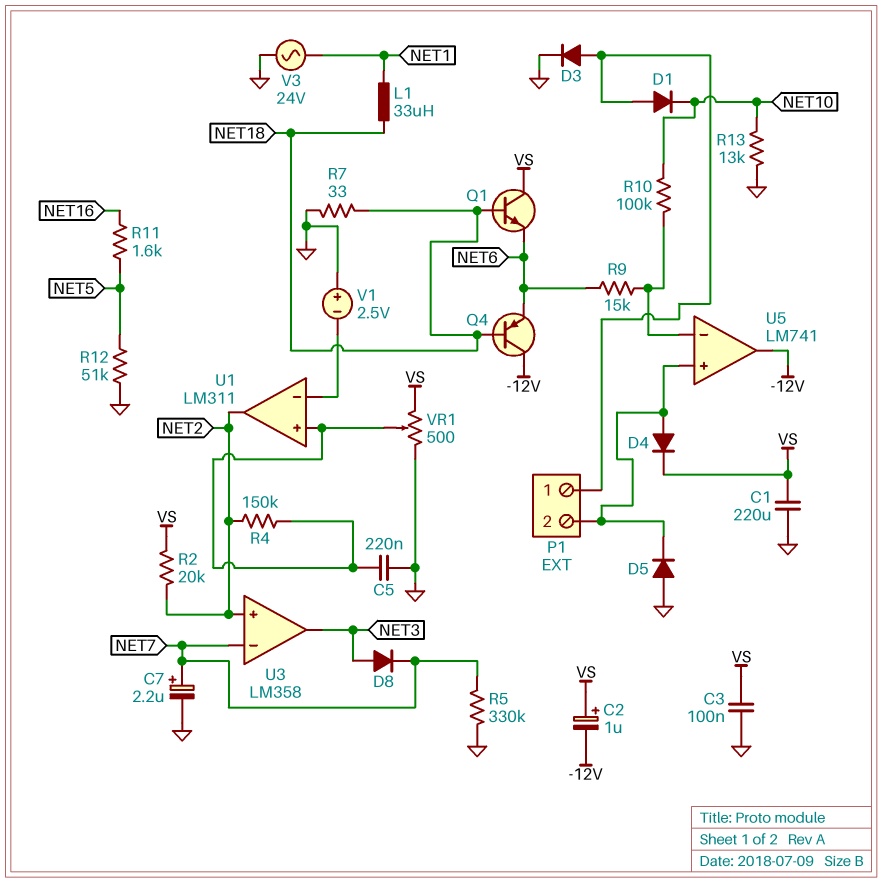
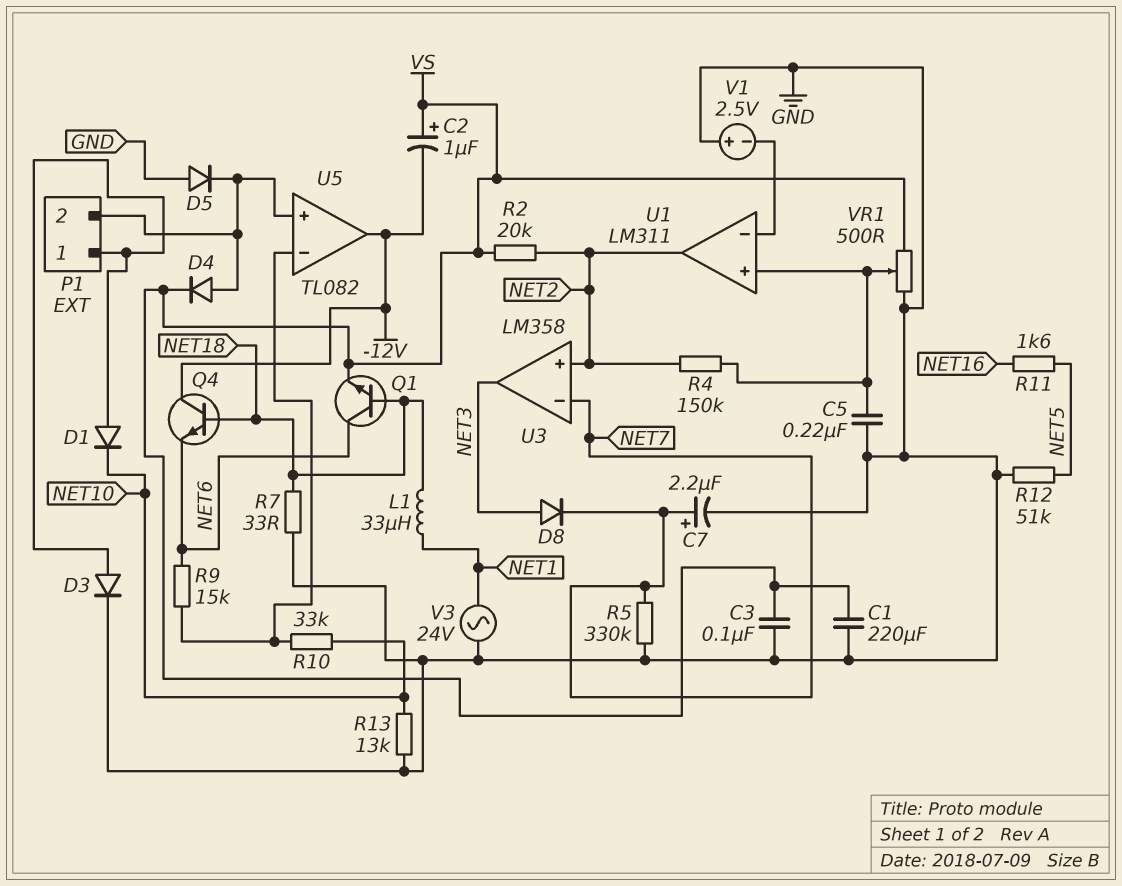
Q1: NPN (B NET18, C VS, E NET6) -> NPN (B NET18, C NET6, E VS)
Q4: PNP (B NET18, C -12V, E NET6) -> NPN (B NET18, C -12V, E NET6)
R10: 100k (NET10, U5/in-) -> 33k (NET10, U5/in-)
U5: LM741 -> TL082

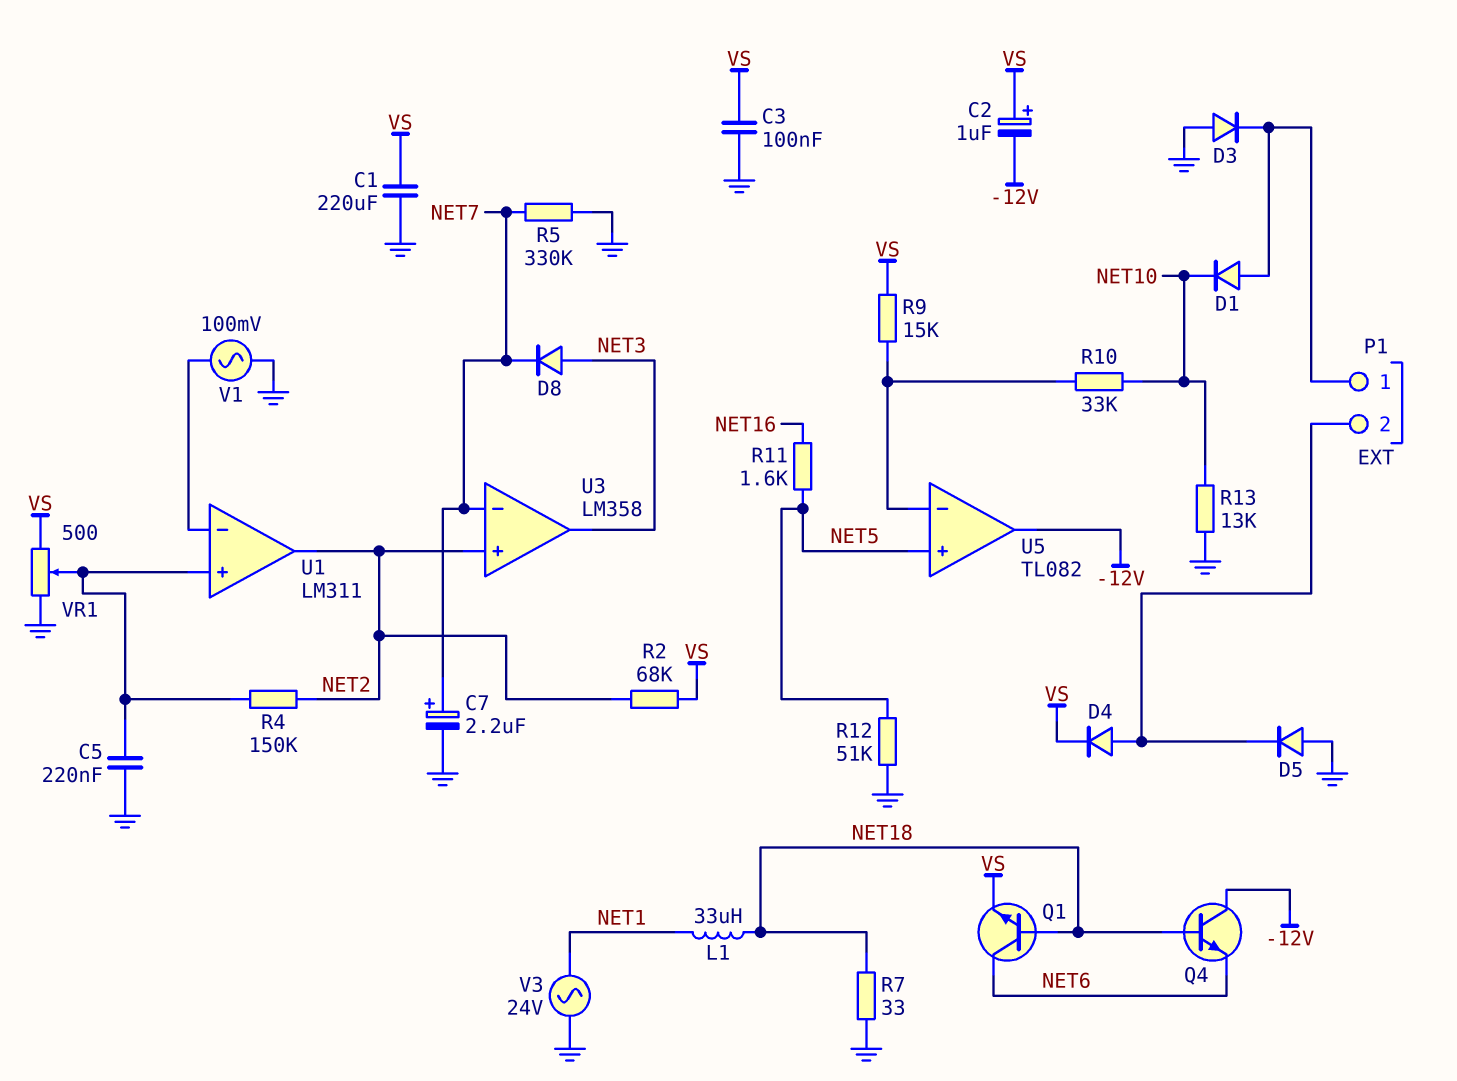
D3: diode (A P1/1, K GND) -> diode (A GND, K P1/1)
R2: 20k (NET2, VS) -> 68k (NET2, VS)
R9: 15k (NET6, U5/in-) -> 15k (U5/in-, VS)
U5 pin in+: P1/2 -> NET5
V1: 2.5V (plus GND, minus U1/in-) -> AC 100mV (GND, U1/in-)

